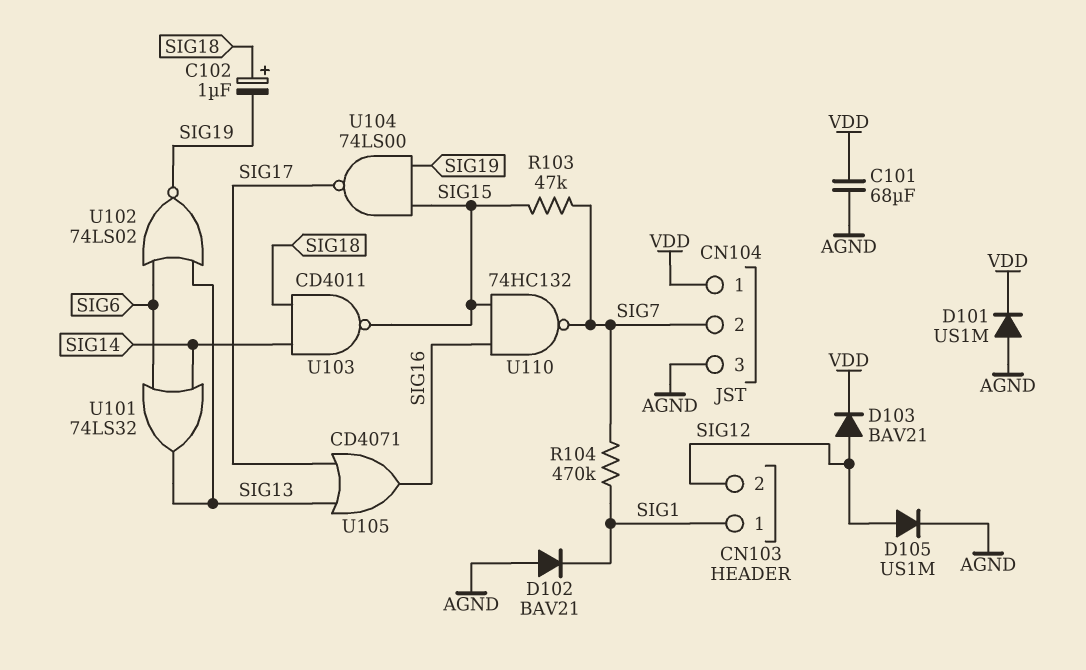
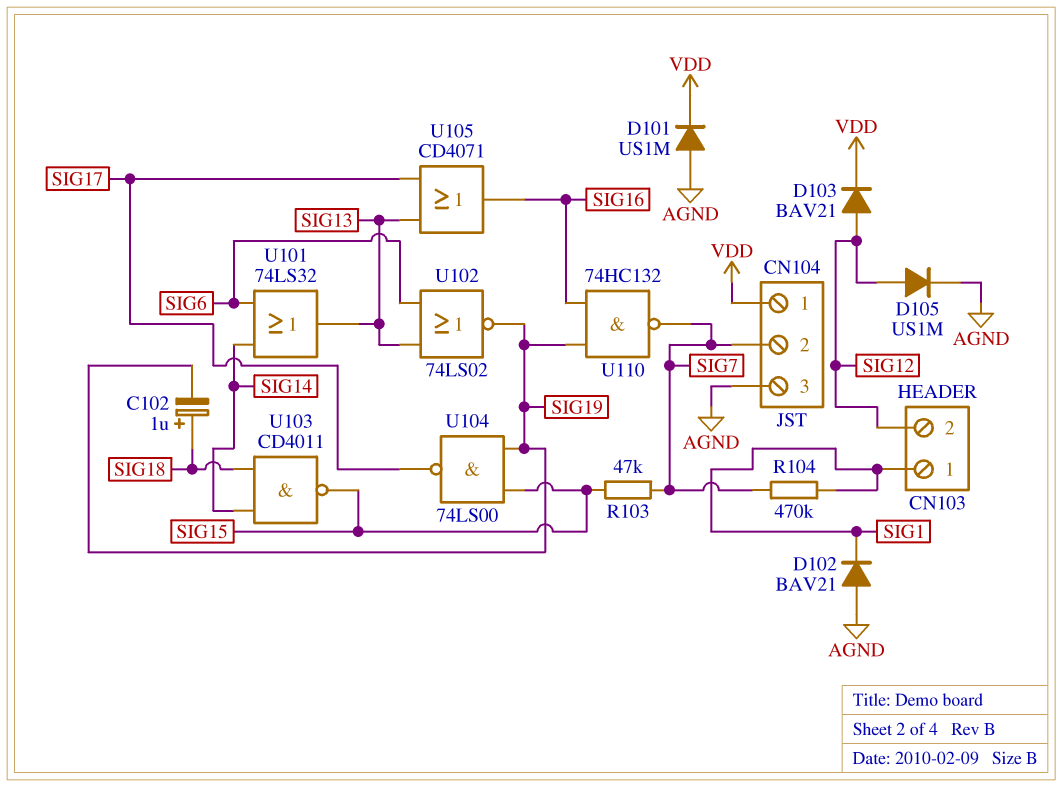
C101: 68uF (AGND, VDD) -> none
U110: NAND 74HC132 (in SIG15, in SIG16, out SIG7) -> NAND 74HC132 (in SIG16, in SIG19, out SIG7)

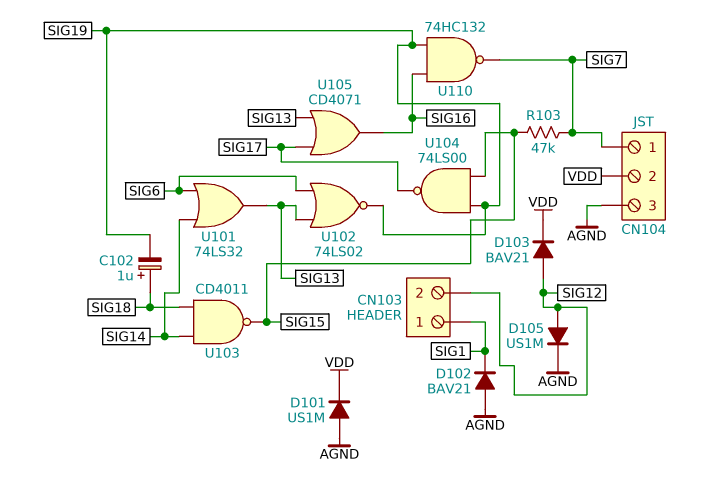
CN104 pin 1: VDD -> SIG7
CN104 pin 2: SIG7 -> VDD
R104: 470k (SIG1, SIG7) -> none

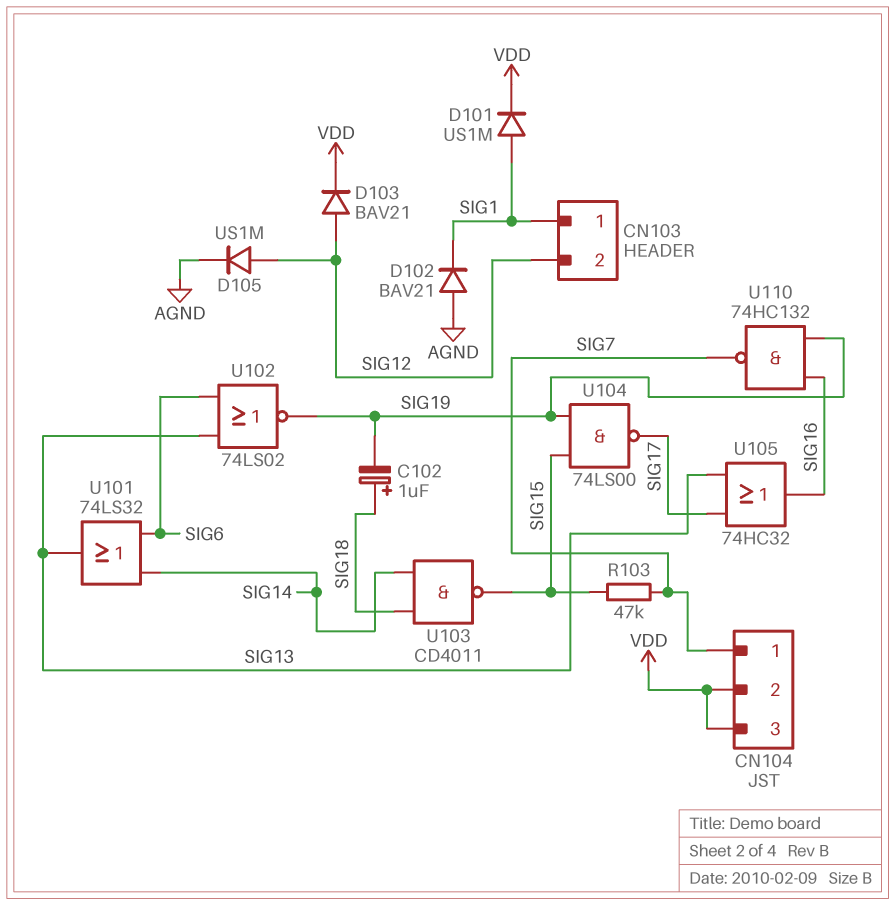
CN104 pin 3: AGND -> VDD
D101: diode US1M (A AGND, K VDD) -> diode US1M (A SIG1, K VDD)
U105: OR CD4071 (in SIG13, in SIG17, out SIG16) -> OR 74HC32 (in SIG13, in SIG17, out SIG16)

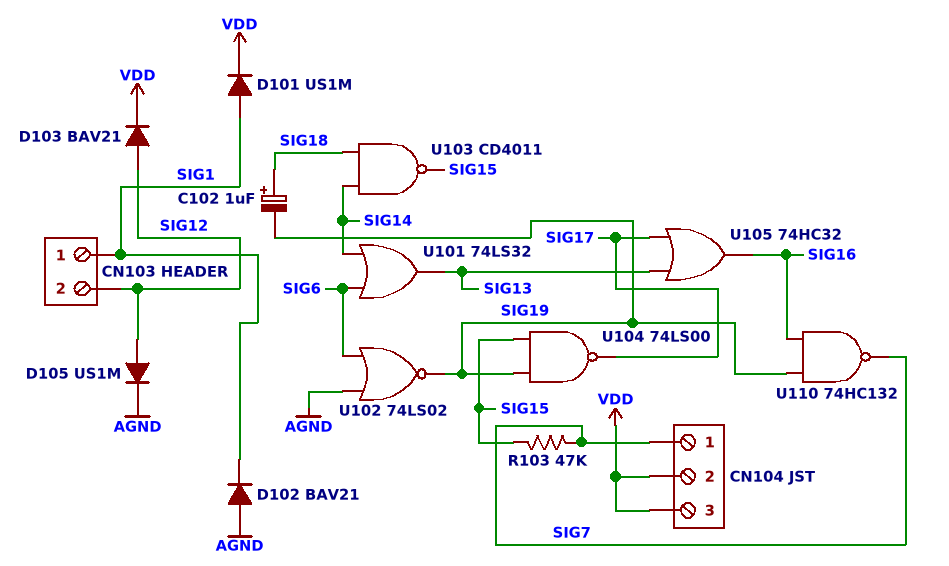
U102: NOR 74LS02 (in SIG6, in SIG13, out SIG19) -> NOR 74LS02 (in AGND, in SIG6, out SIG19)

